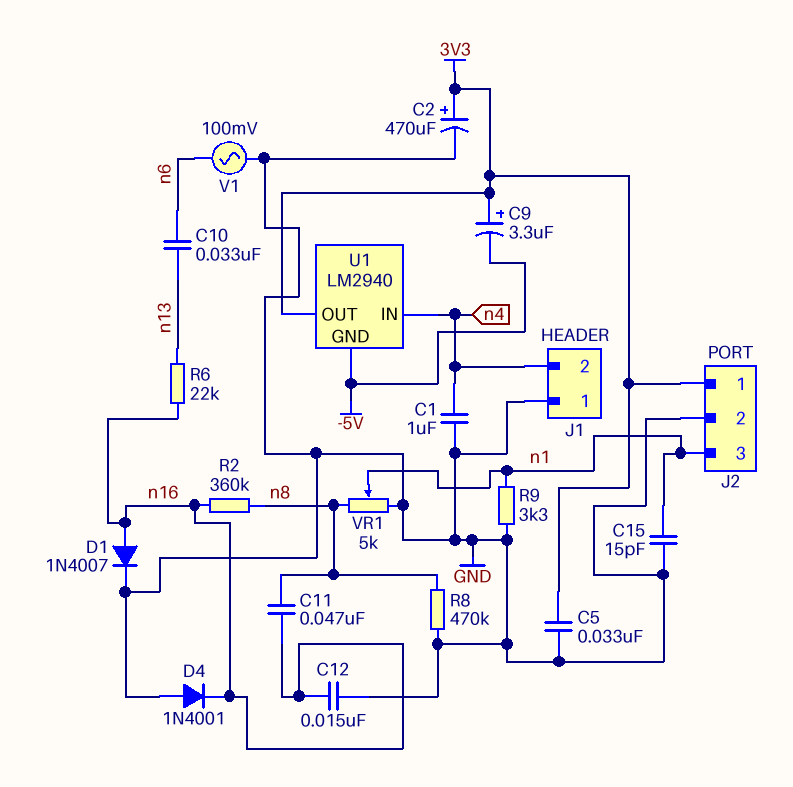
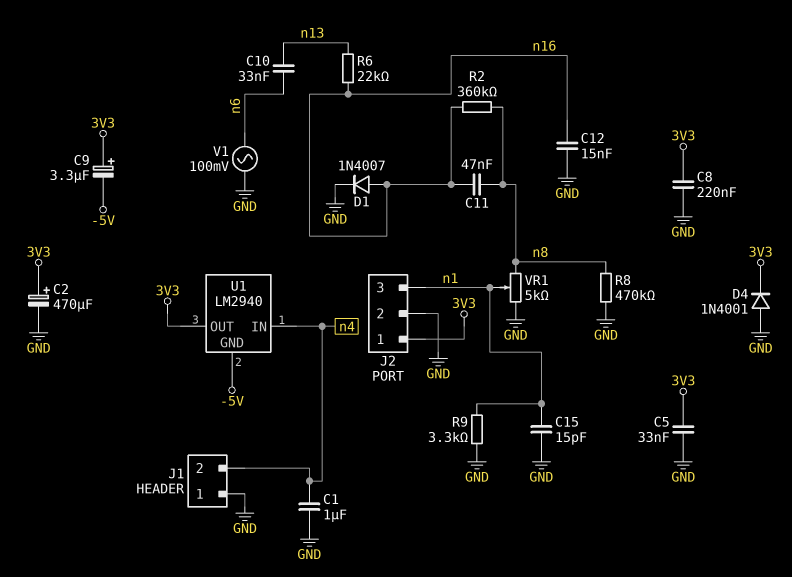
C8: none -> 220nF (3V3, GND)
D4: diode 1N4001 (A GND, K n16) -> diode 1N4001 (A GND, K 3V3)

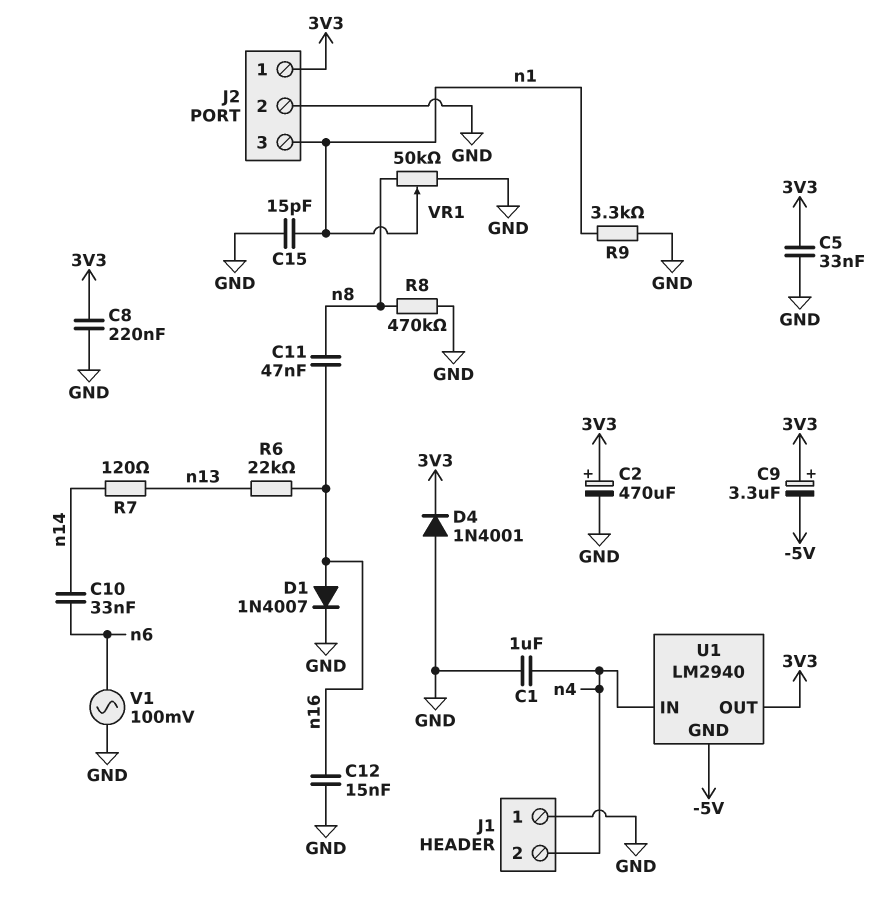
C10: 33nF (n6, n13) -> 33nF (n6, n14)
R2: 360k (n8, n16) -> none
R7: none -> 120 (n13, n14)
VR1: 5k (GND, n8, wiper n1) -> 50k (GND, n8, wiper n1)

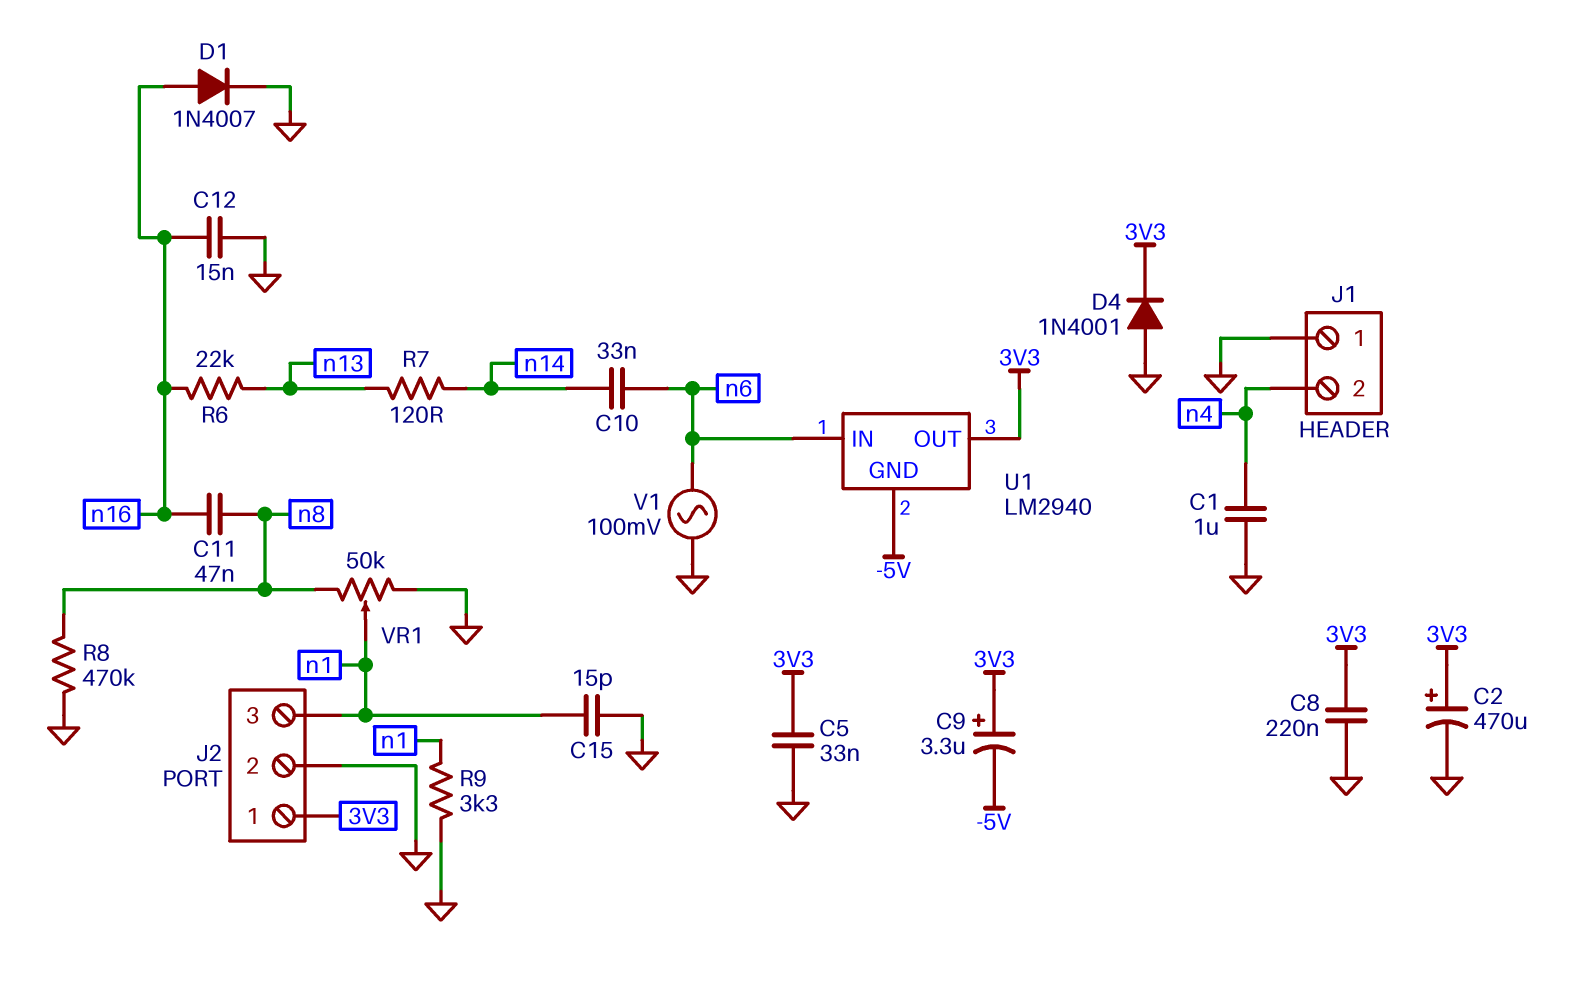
U1 pin IN: n4 -> n6

